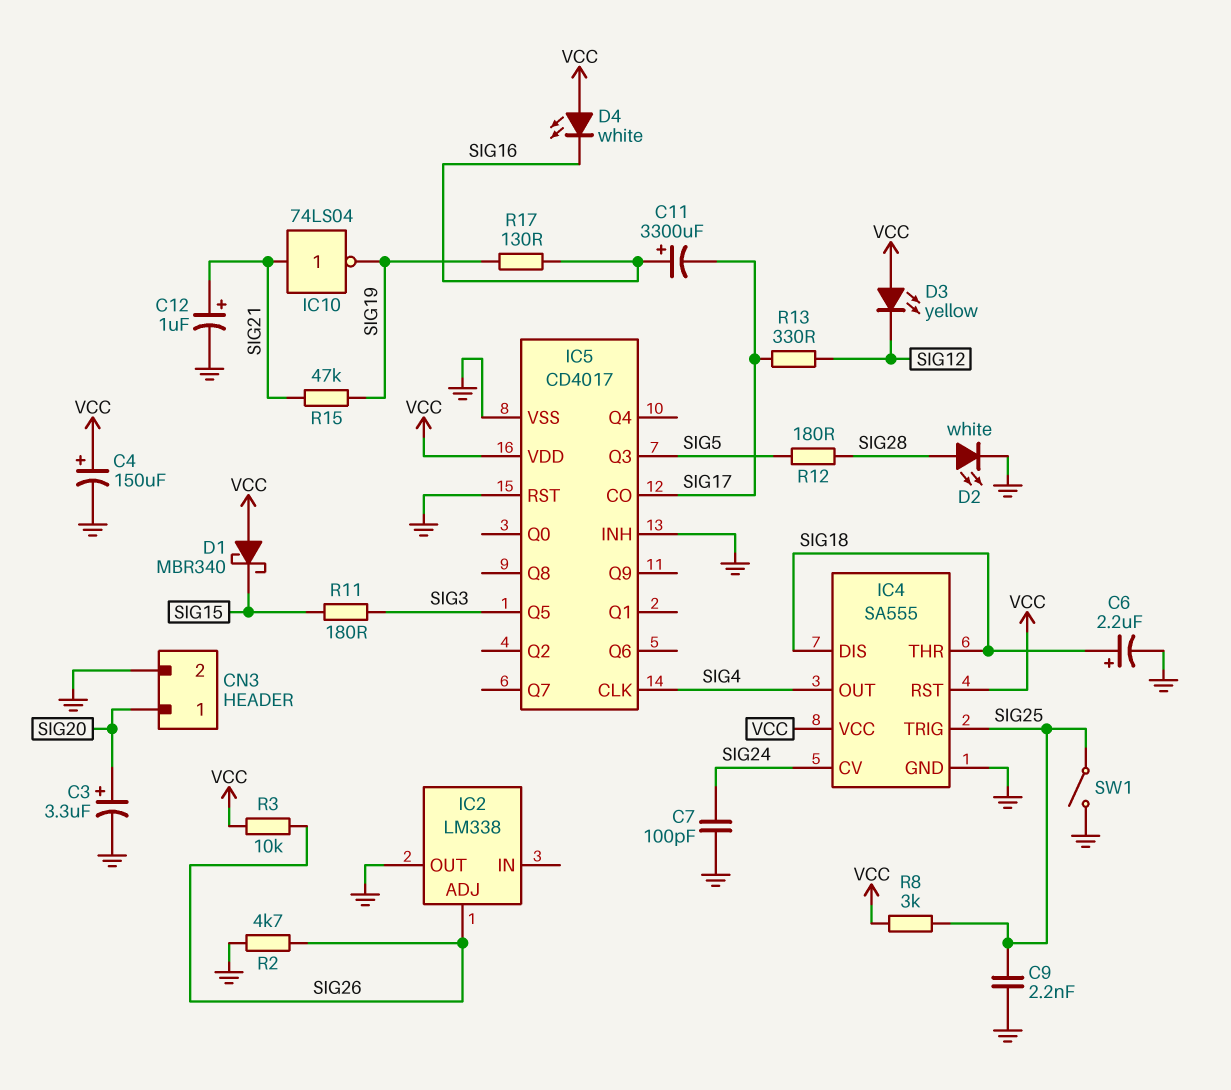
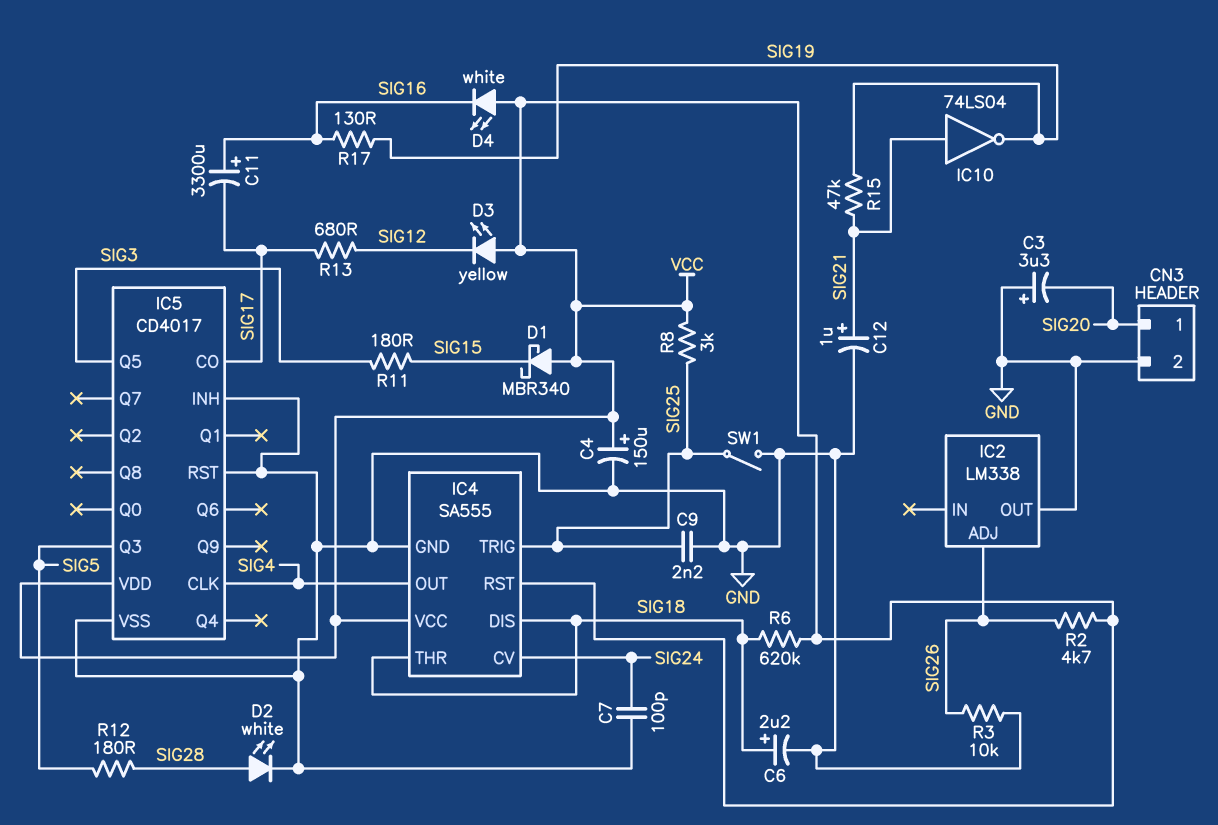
C3: 3.3uF (plus SIG20, minus GND) -> 3.3uF (plus GND, minus SIG20)
R2: 4.7k (GND, SIG26) -> 4.7k (SIG26, VCC)
R3: 10k (SIG26, VCC) -> 10k (GND, SIG26)
R6: none -> 620k (SIG18, VCC)
R13: 330 (SIG12, SIG17) -> 680 (SIG12, SIG17)

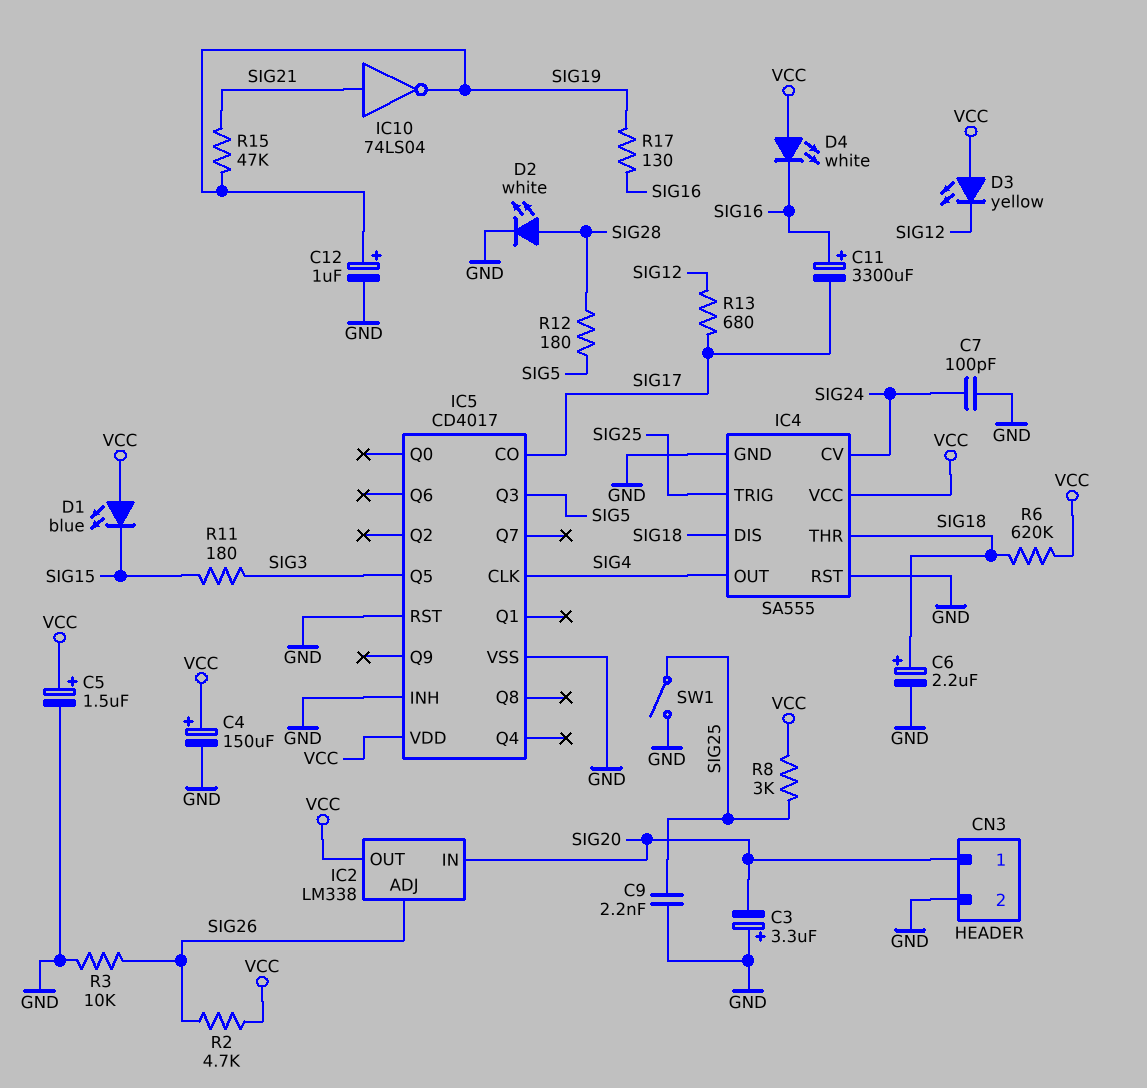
C5: none -> 1.5uF (plus VCC, minus GND)
C12: 1uF (plus SIG21, minus GND) -> 1uF (plus SIG19, minus GND)
D1: schottky MBR340 (A VCC, K SIG15) -> LED blue (A VCC, K SIG15)
IC2 pin IN: none -> SIG20
IC2 pin OUT: GND -> VCC
IC4 pin RST: VCC -> GND

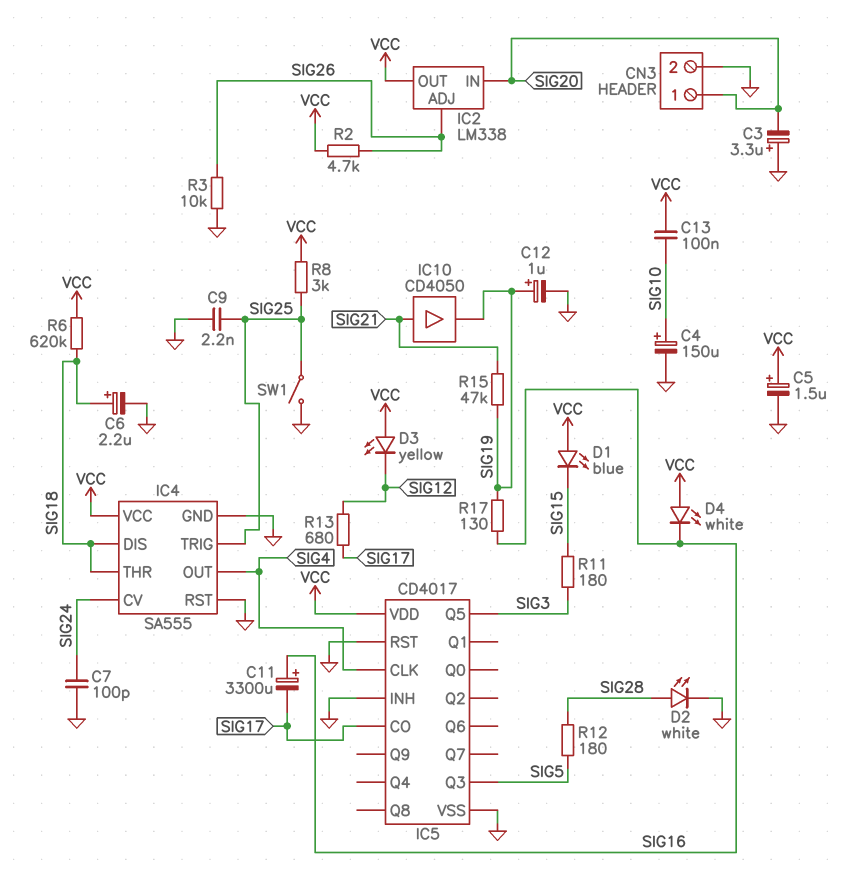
C4: 150uF (plus VCC, minus GND) -> 150uF (plus SIG10, minus GND)
C13: none -> 100nF (SIG10, VCC)
IC10: NOT 74LS04 (in SIG21, out SIG19) -> buffer CD4050 (in SIG21, out SIG19)

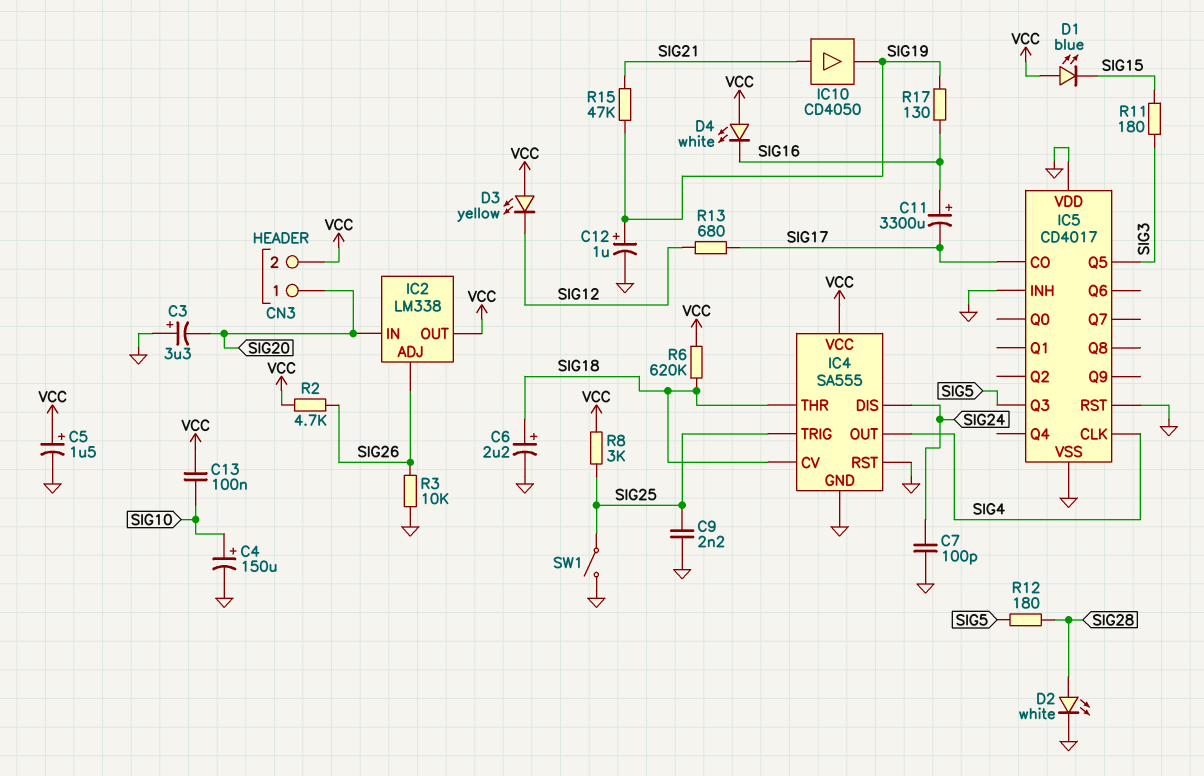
CN3 pin 2: GND -> VCC
IC4 pin CV: SIG24 -> SIG18
IC4 pin DIS: SIG18 -> SIG24
IC5 pin VDD: VCC -> GND

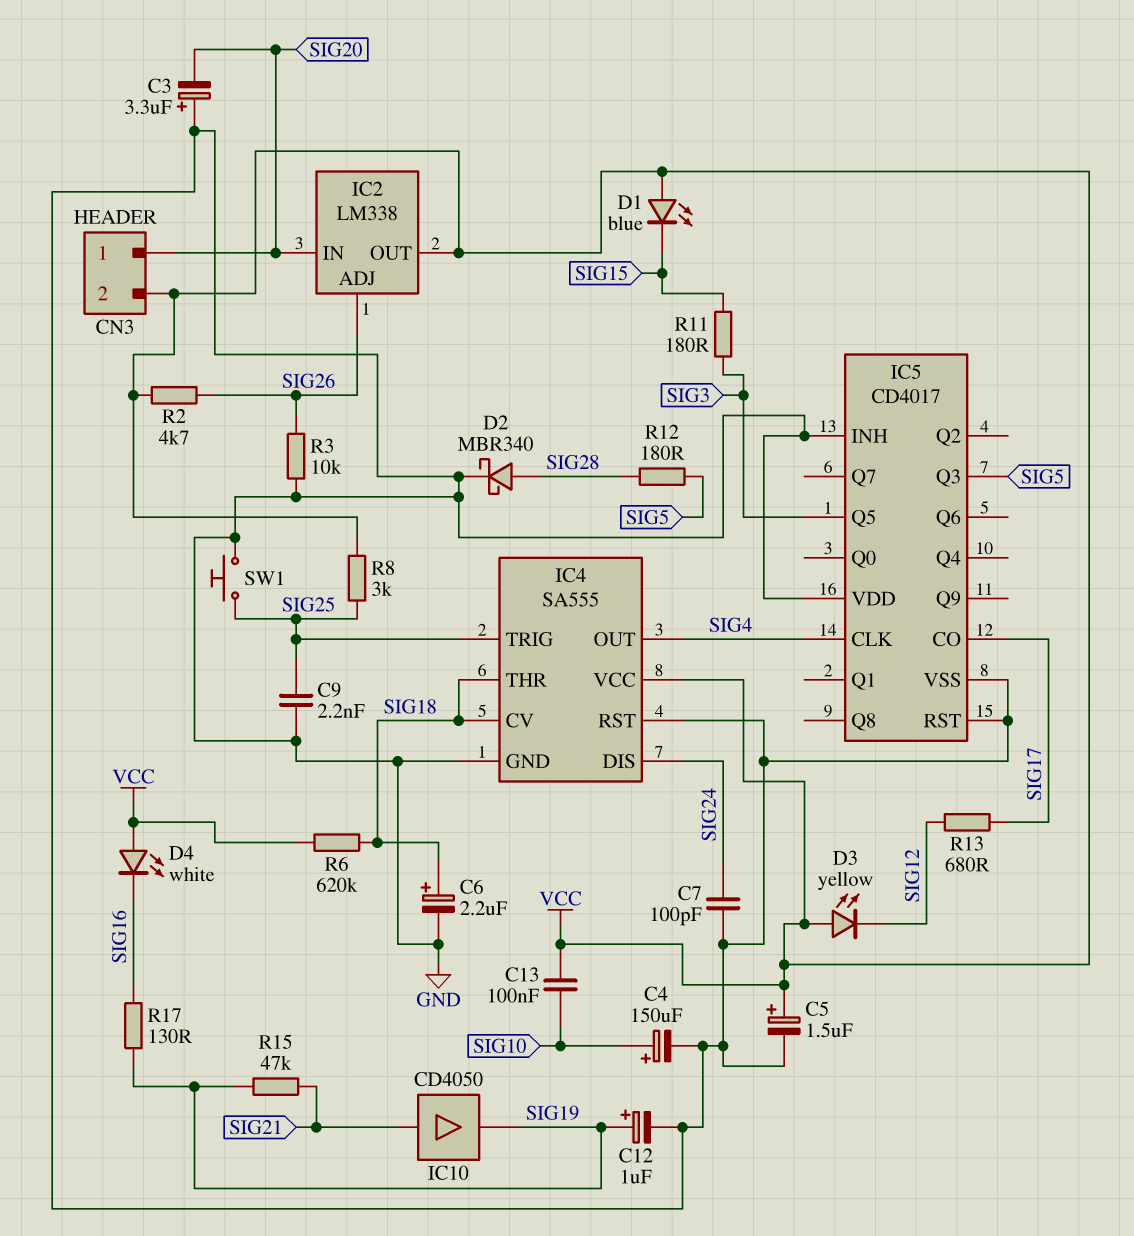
C11: 3300uF (plus SIG16, minus SIG17) -> none
D2: LED white (A SIG28, K GND) -> schottky MBR340 (A SIG28, K GND)
SW1: switch (GND, SIG25) -> button (GND, SIG25)

